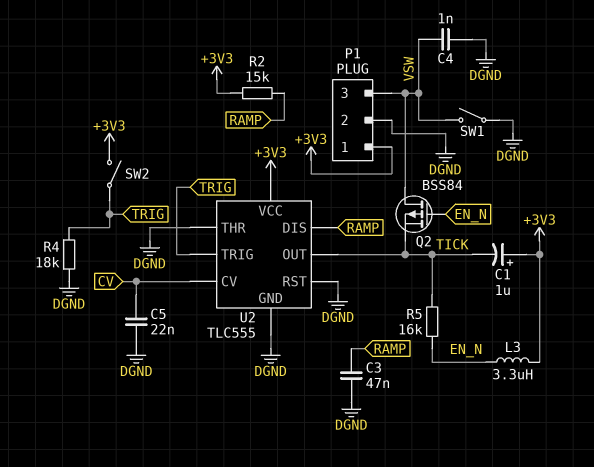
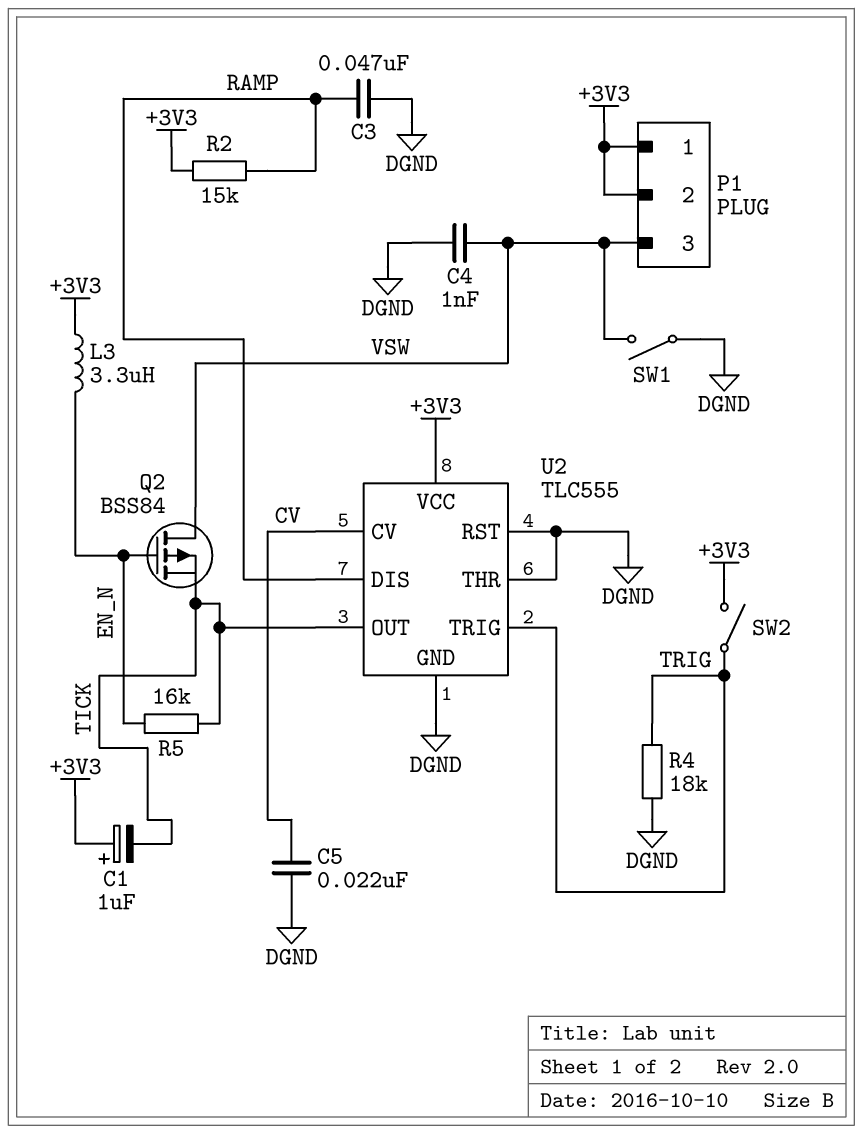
P1 pin 2: DGND -> +3V3

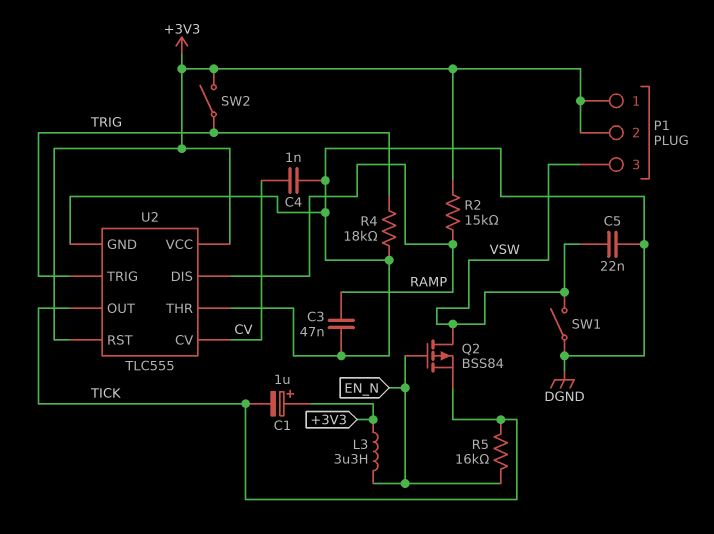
C4: 1nF (DGND, VSW) -> 1nF (CV, DGND)
C5: 22nF (CV, DGND) -> 22nF (DGND, VSW)
U2 pin RST: DGND -> +3V3

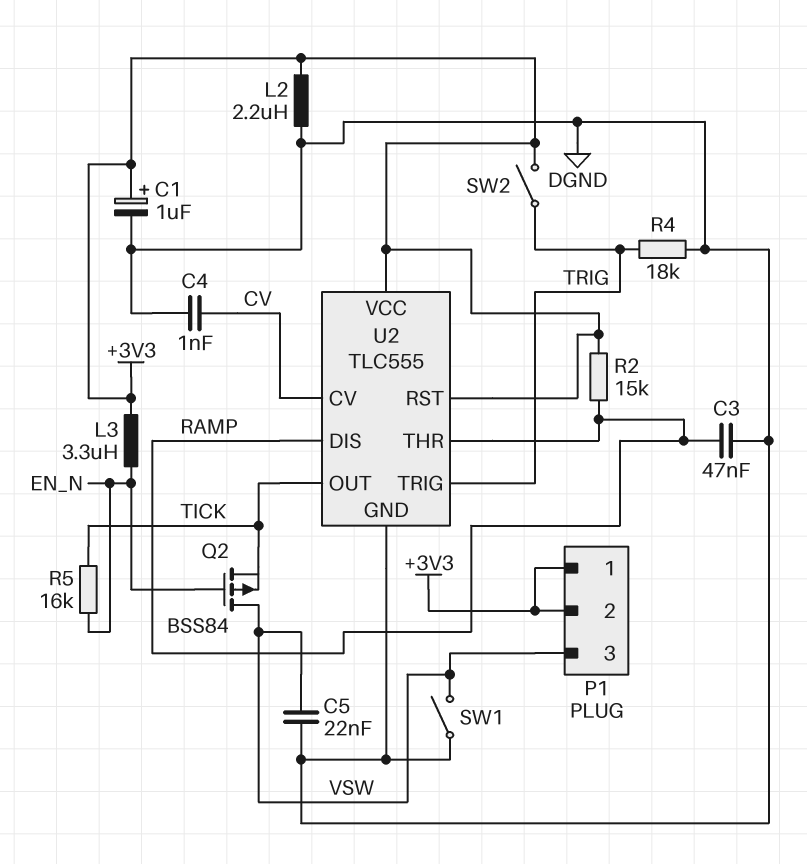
C1: 1uF (plus +3V3, minus TICK) -> 1uF (plus +3V3, minus DGND)
L2: none -> 2.2uH (+3V3, DGND)
U2 pin THR: DGND -> RAMP

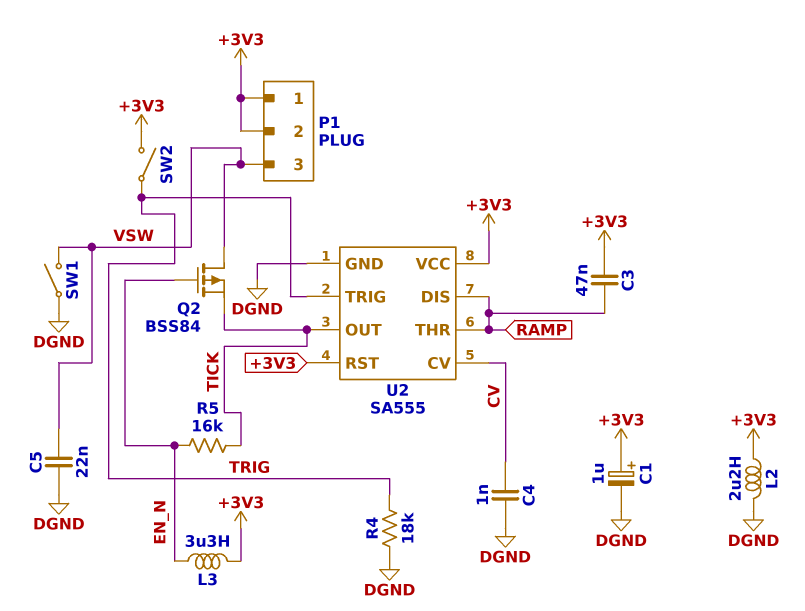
C3: 47nF (DGND, RAMP) -> 47nF (+3V3, RAMP)
R2: 15k (+3V3, RAMP) -> none
U2: TLC555 -> SA555

